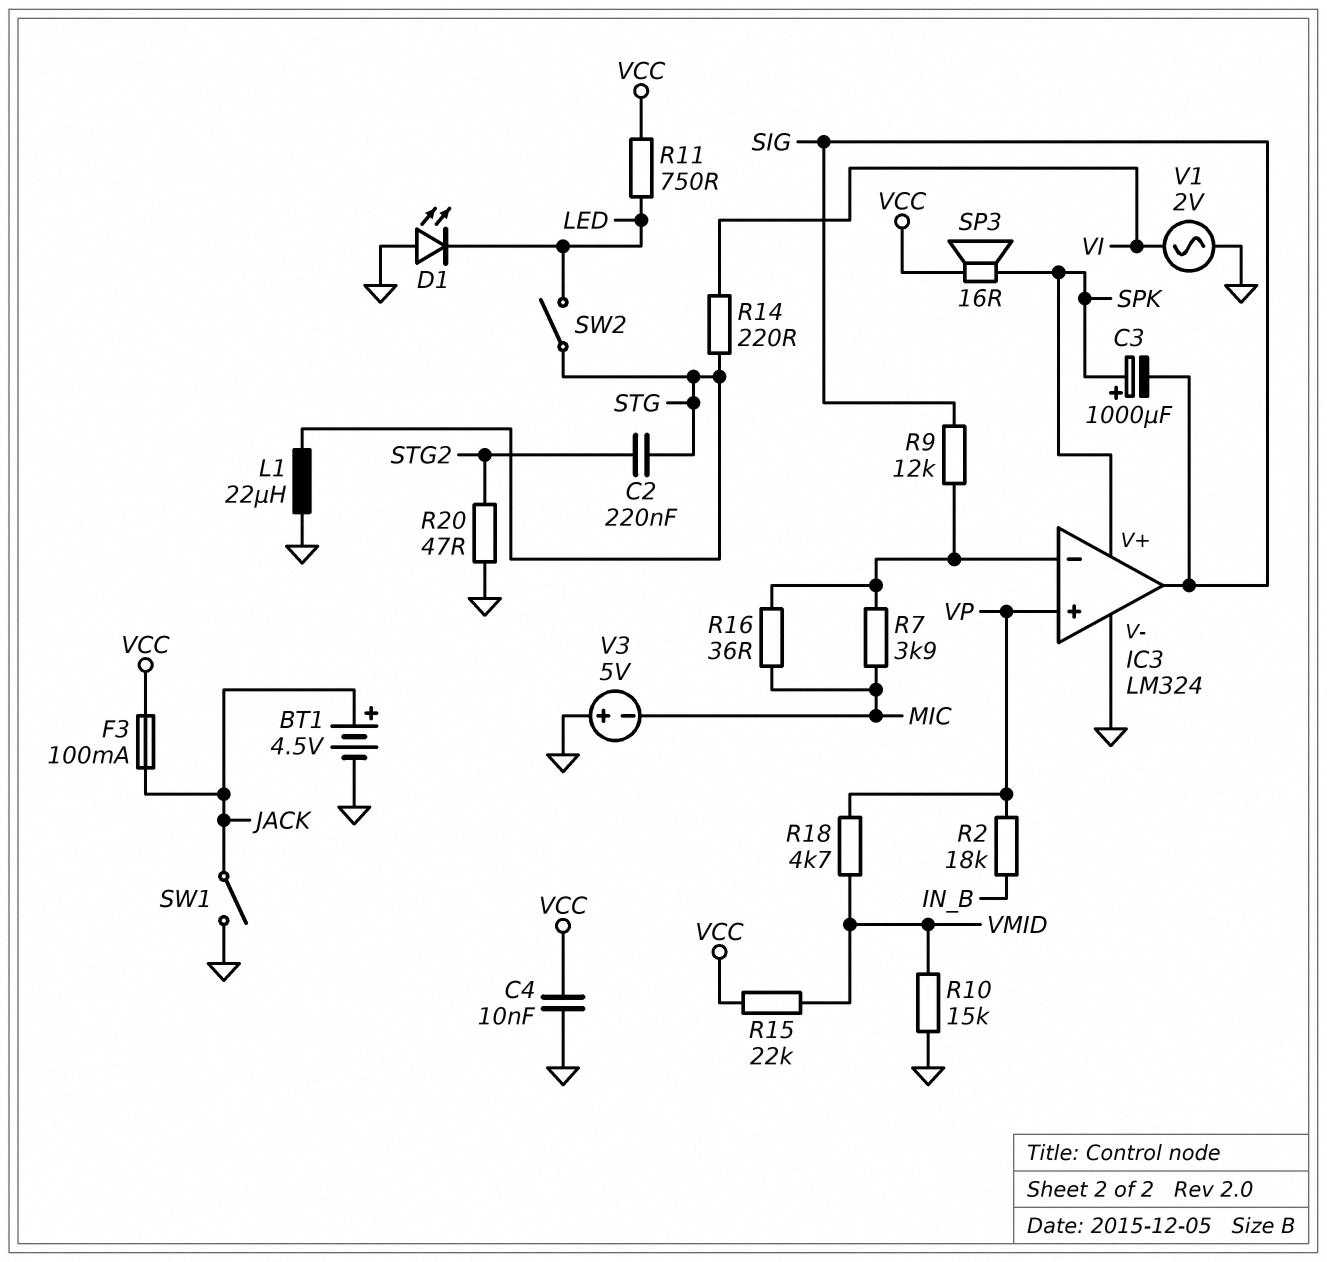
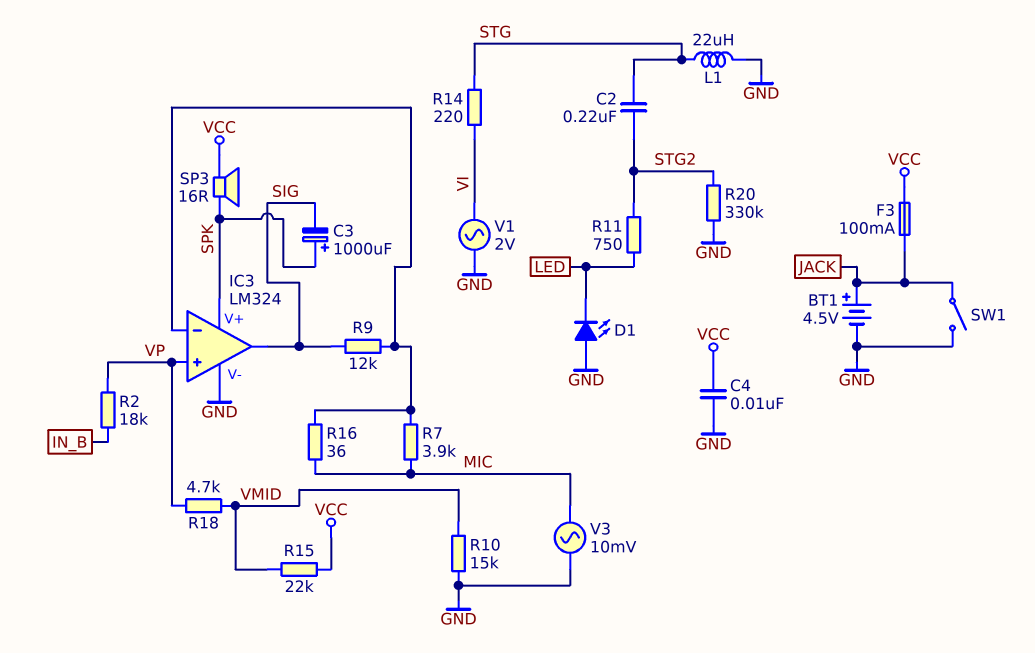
R11: 750 (LED, VCC) -> 750 (LED, STG2)
R20: 47 (GND, STG2) -> 330k (GND, STG2)
SW2: switch (LED, STG) -> none
V3: 5V (plus GND, minus MIC) -> AC 10mV (GND, MIC)

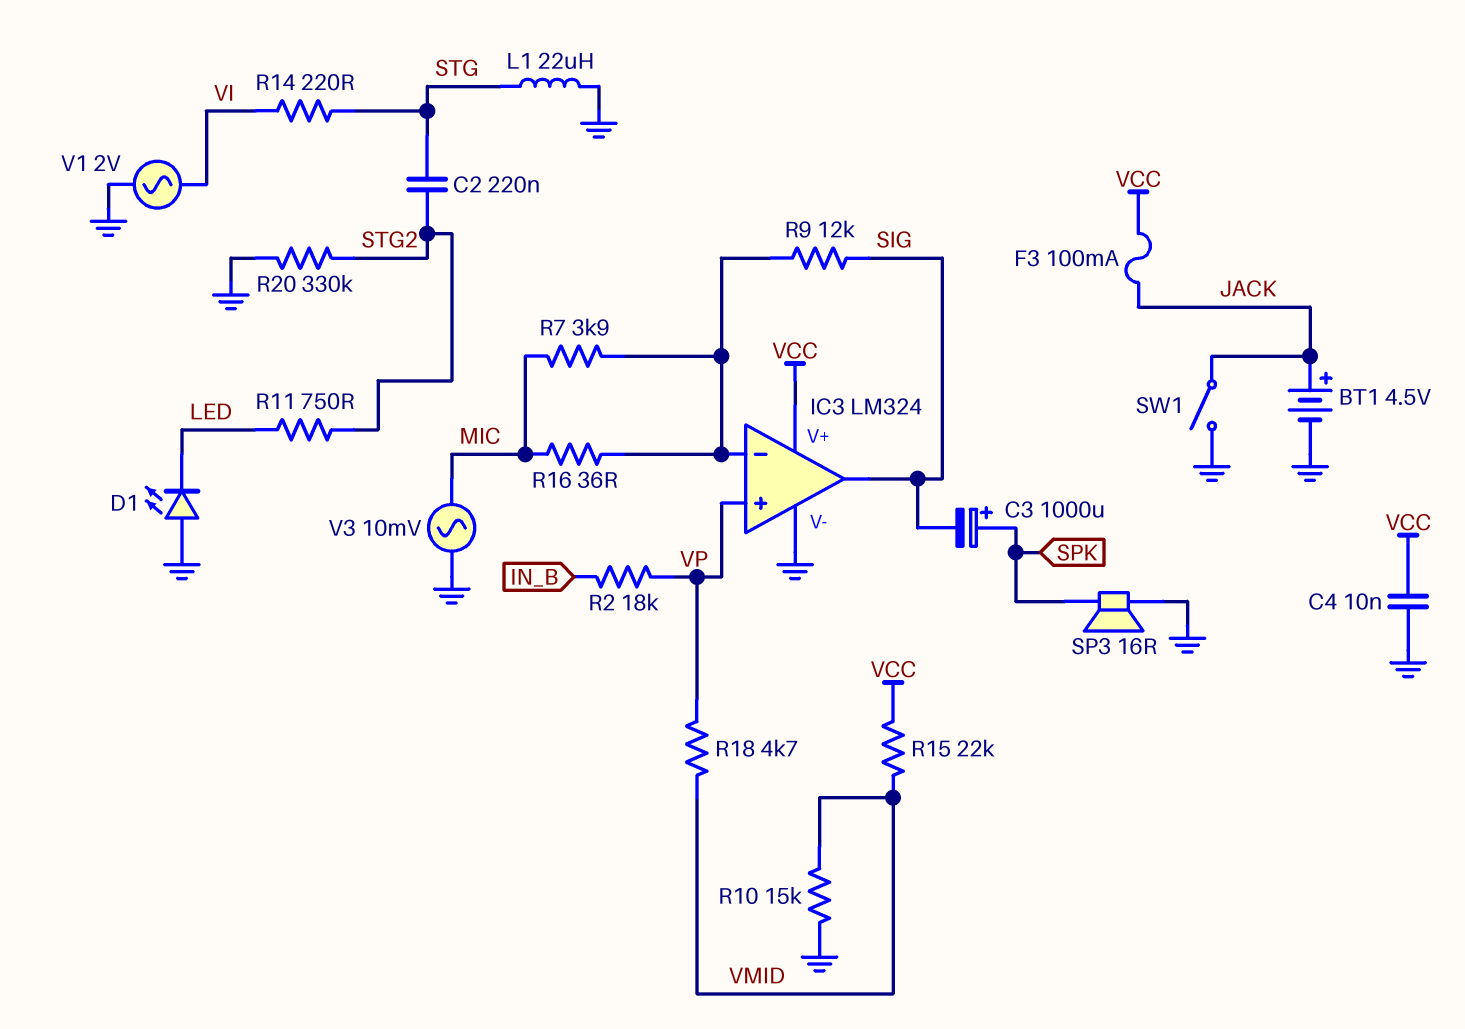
IC3 pin V+: SPK -> VCC
SP3: speaker 16R (SPK, VCC) -> speaker 16R (GND, SPK)

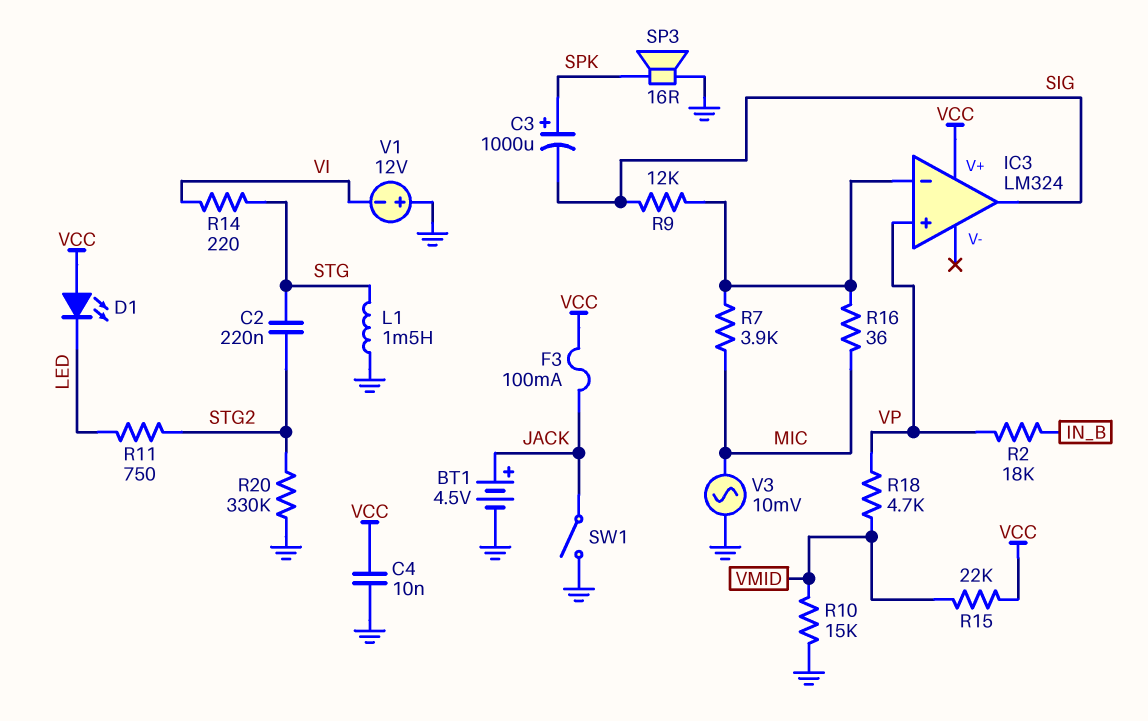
D1: LED (A GND, K LED) -> LED (A VCC, K LED)
IC3 pin V-: GND -> none
L1: 22uH (GND, STG) -> 1.5mH (GND, STG)
V1: AC 2V (GND, VI) -> 12V (plus GND, minus VI)

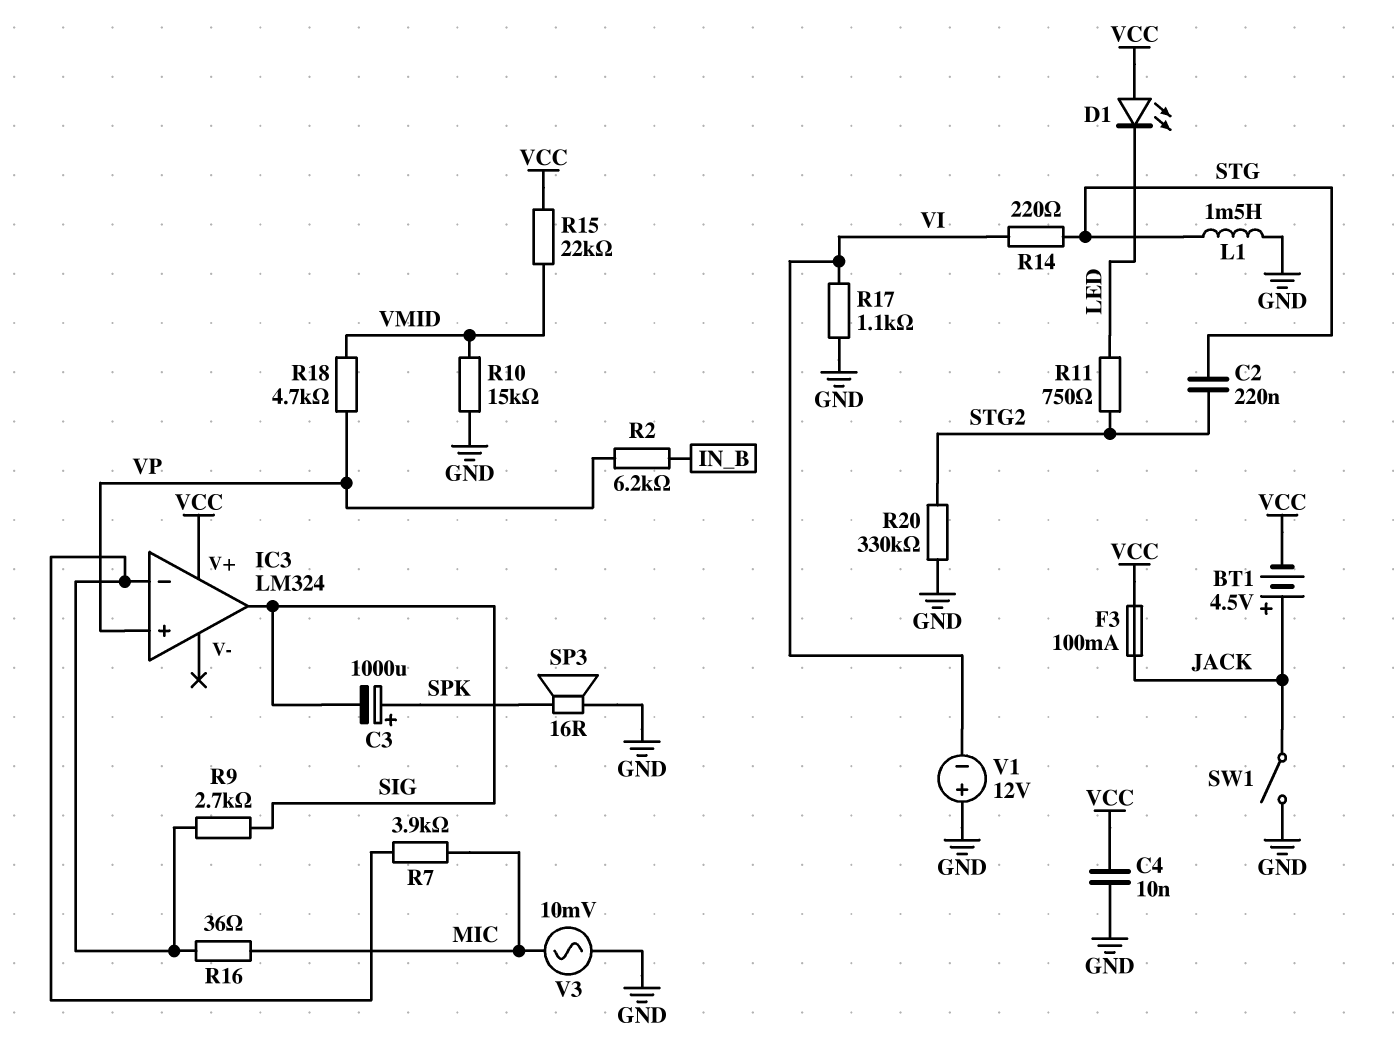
BT1: 4.5V (plus JACK, minus GND) -> 4.5V (plus JACK, minus VCC)
R2: 18k (IN_B, VP) -> 6.2k (IN_B, VP)
R9: 12k (IC3/in-, SIG) -> 2.7k (IC3/in-, SIG)
R17: none -> 1.1k (GND, VI)

